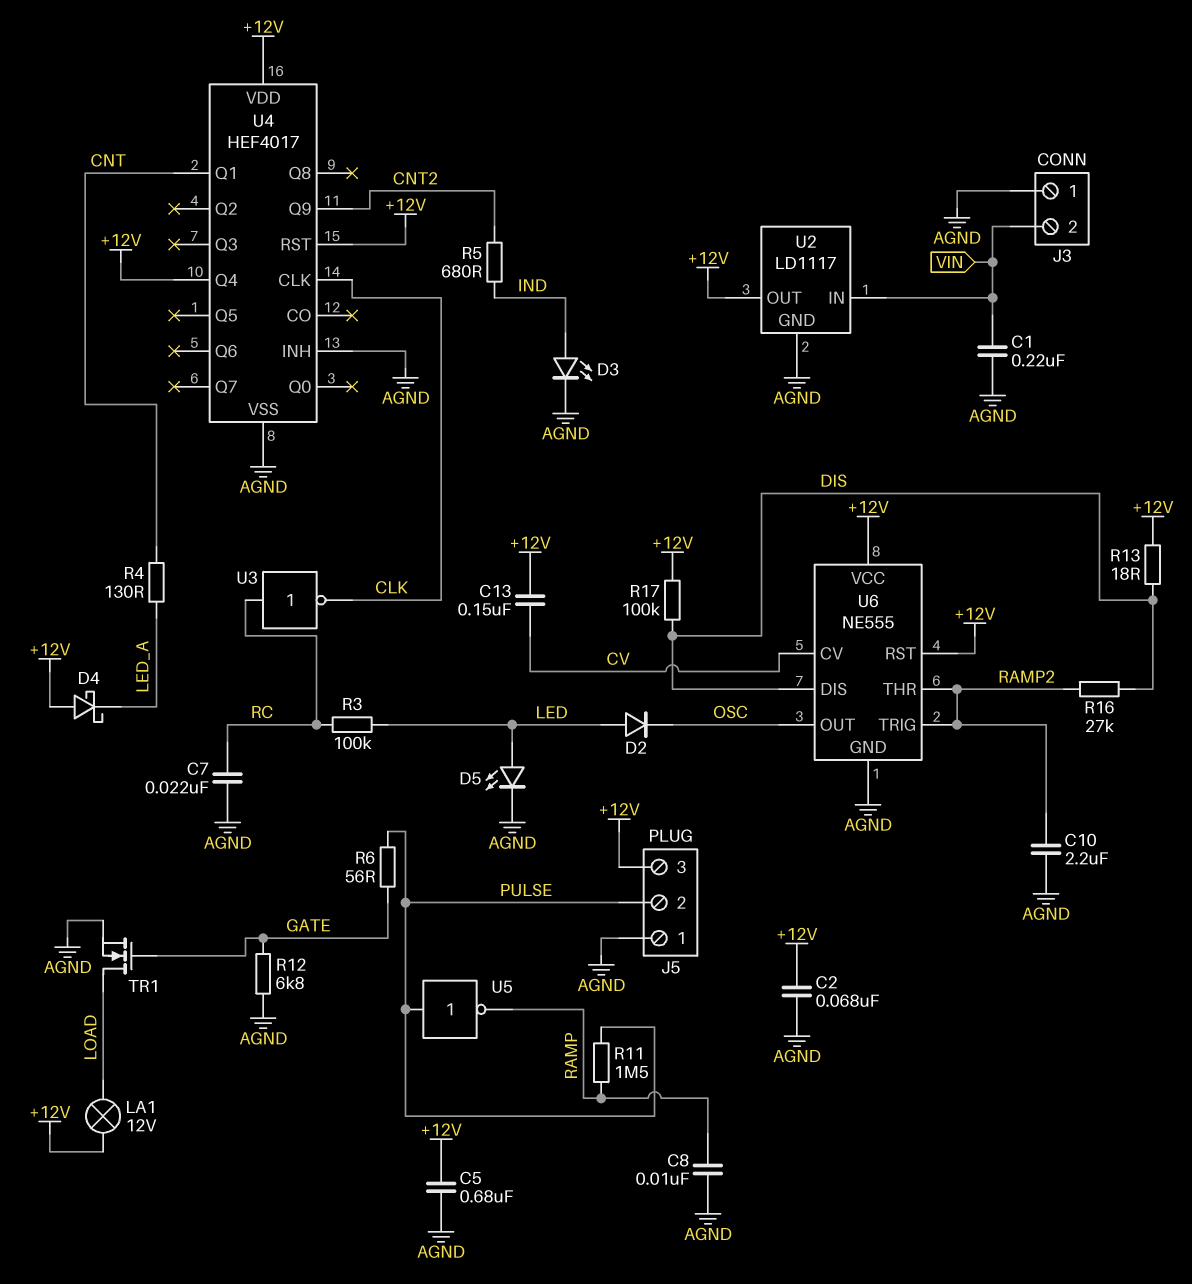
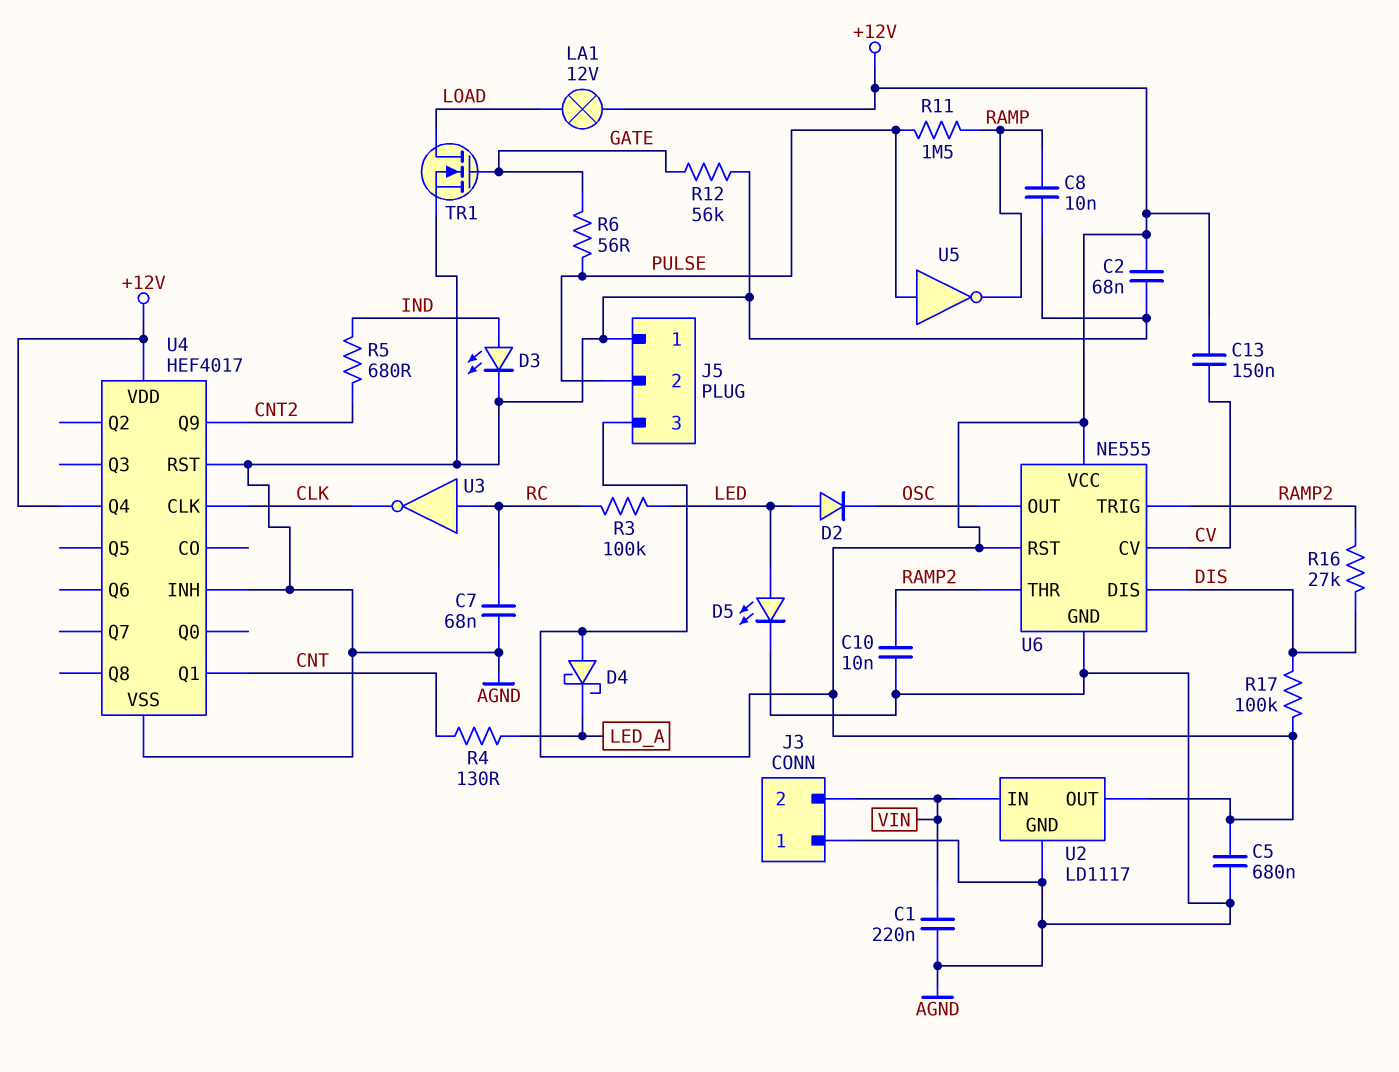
C7: 22nF (AGND, RC) -> 68nF (AGND, RC)
C10: 2.2uF (AGND, RAMP2) -> 10nF (AGND, RAMP2)
R12: 6.8k (AGND, GATE) -> 56k (AGND, GATE)
R13: 18 (+12V, DIS) -> none
U4 pin RST: +12V -> AGND

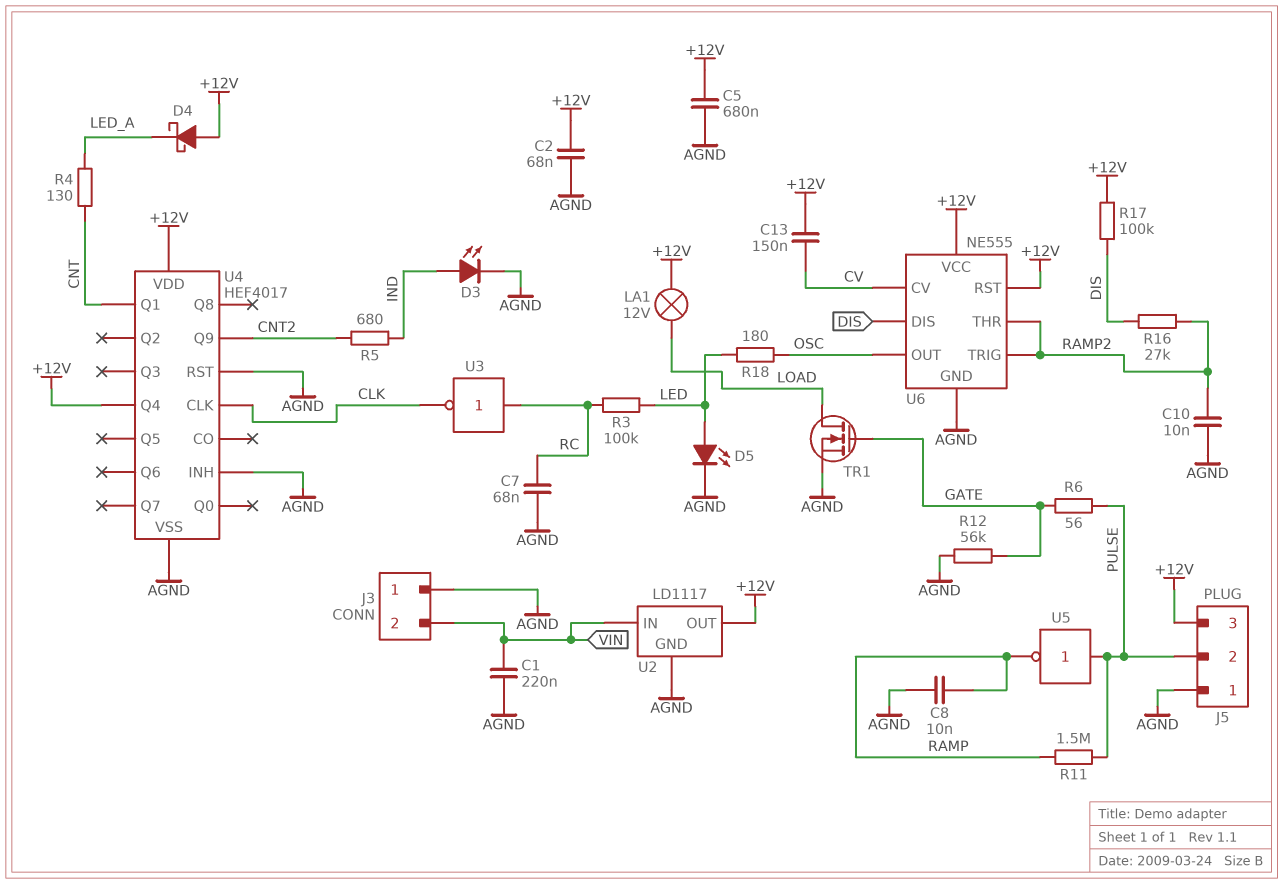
D2: diode (A LED, K OSC) -> none
R18: none -> 180 (LED, OSC)

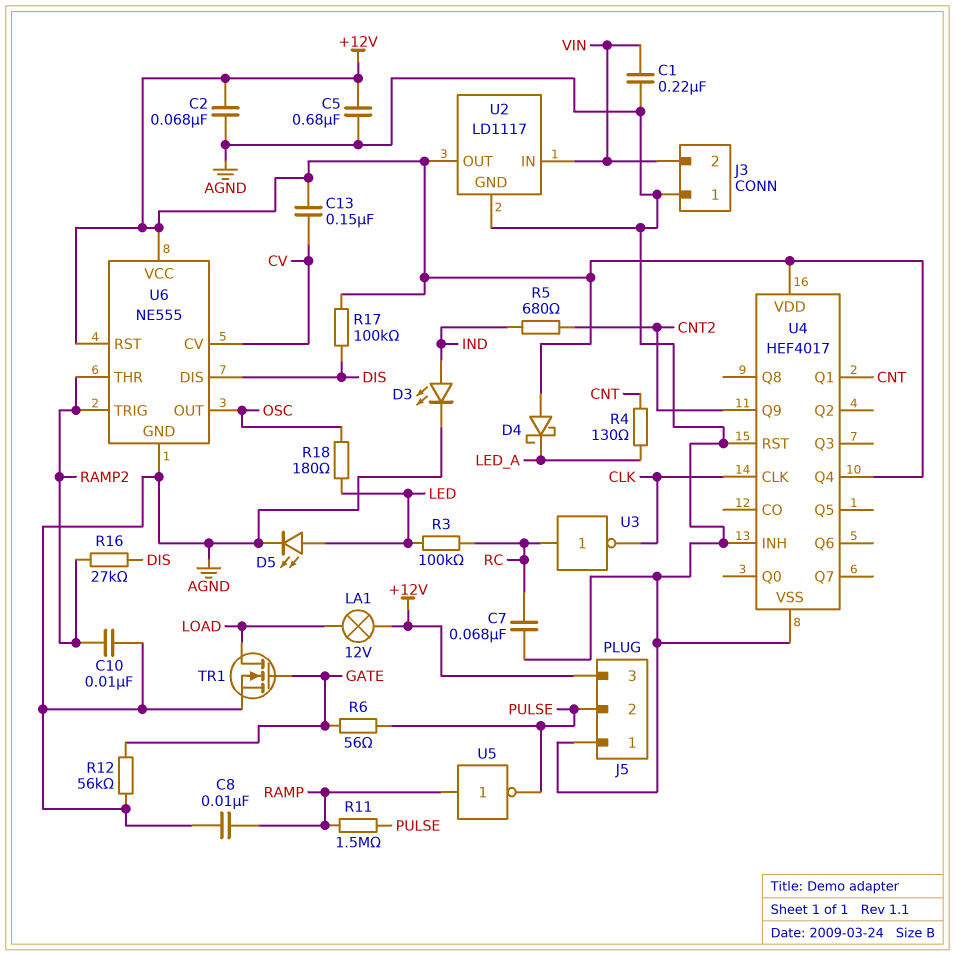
U5: NOT (in PULSE, out RAMP) -> NOT (in RAMP, out PULSE)

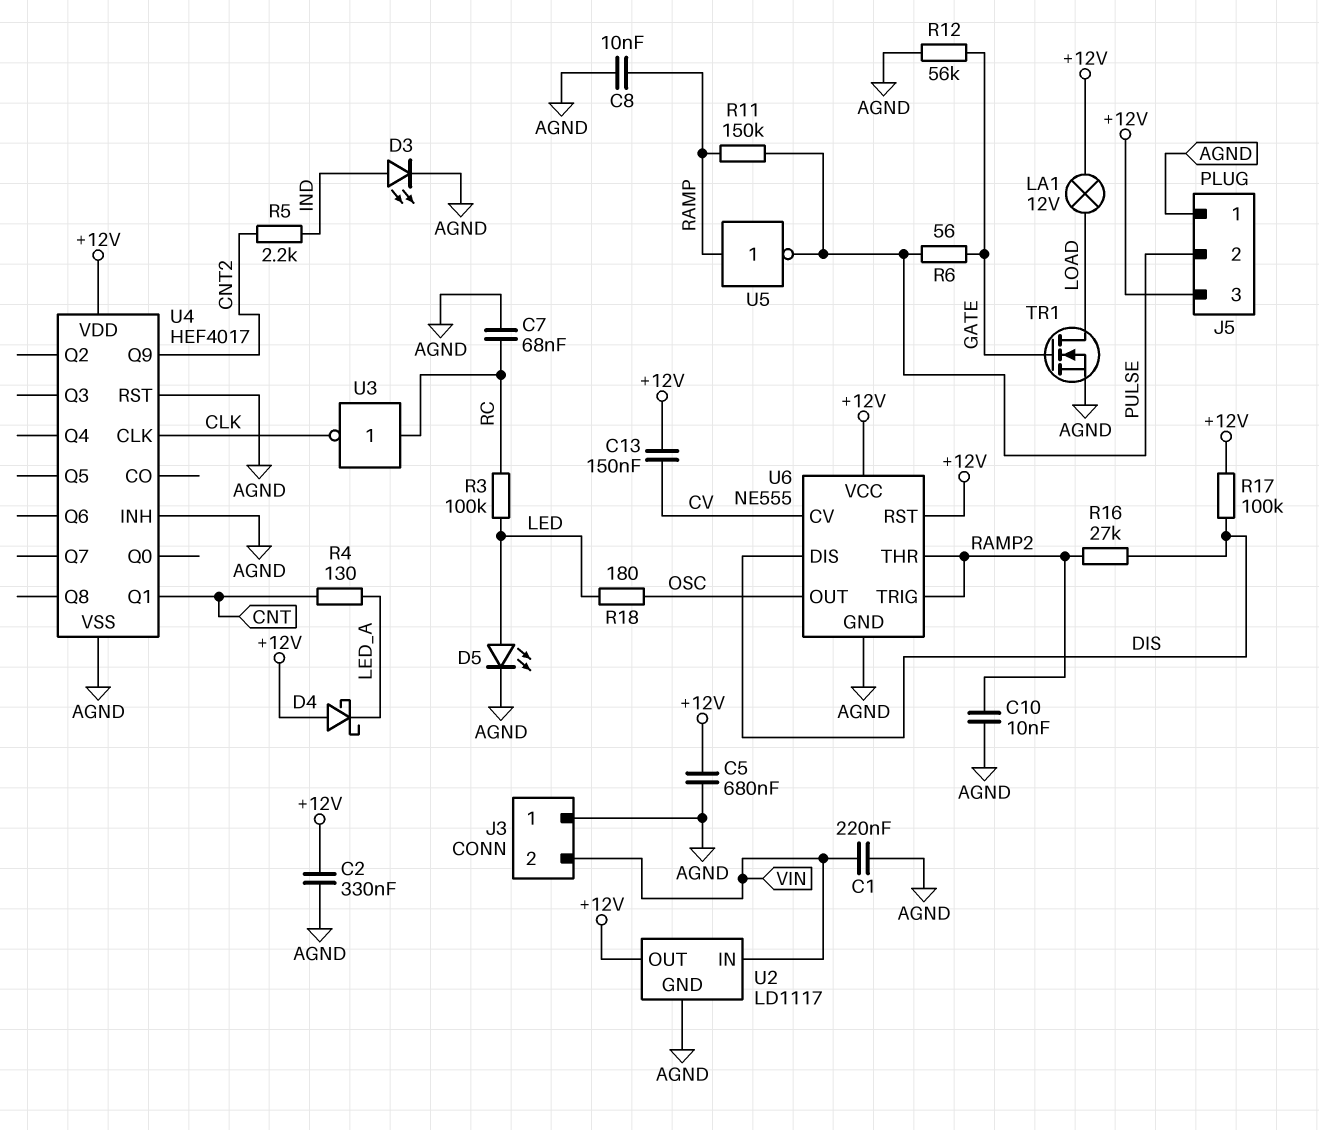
C2: 68nF (+12V, AGND) -> 330nF (+12V, AGND)
R5: 680 (CNT2, IND) -> 2.2k (CNT2, IND)
R11: 1.5M (PULSE, RAMP) -> 150k (PULSE, RAMP)
U4 pin Q4: +12V -> none

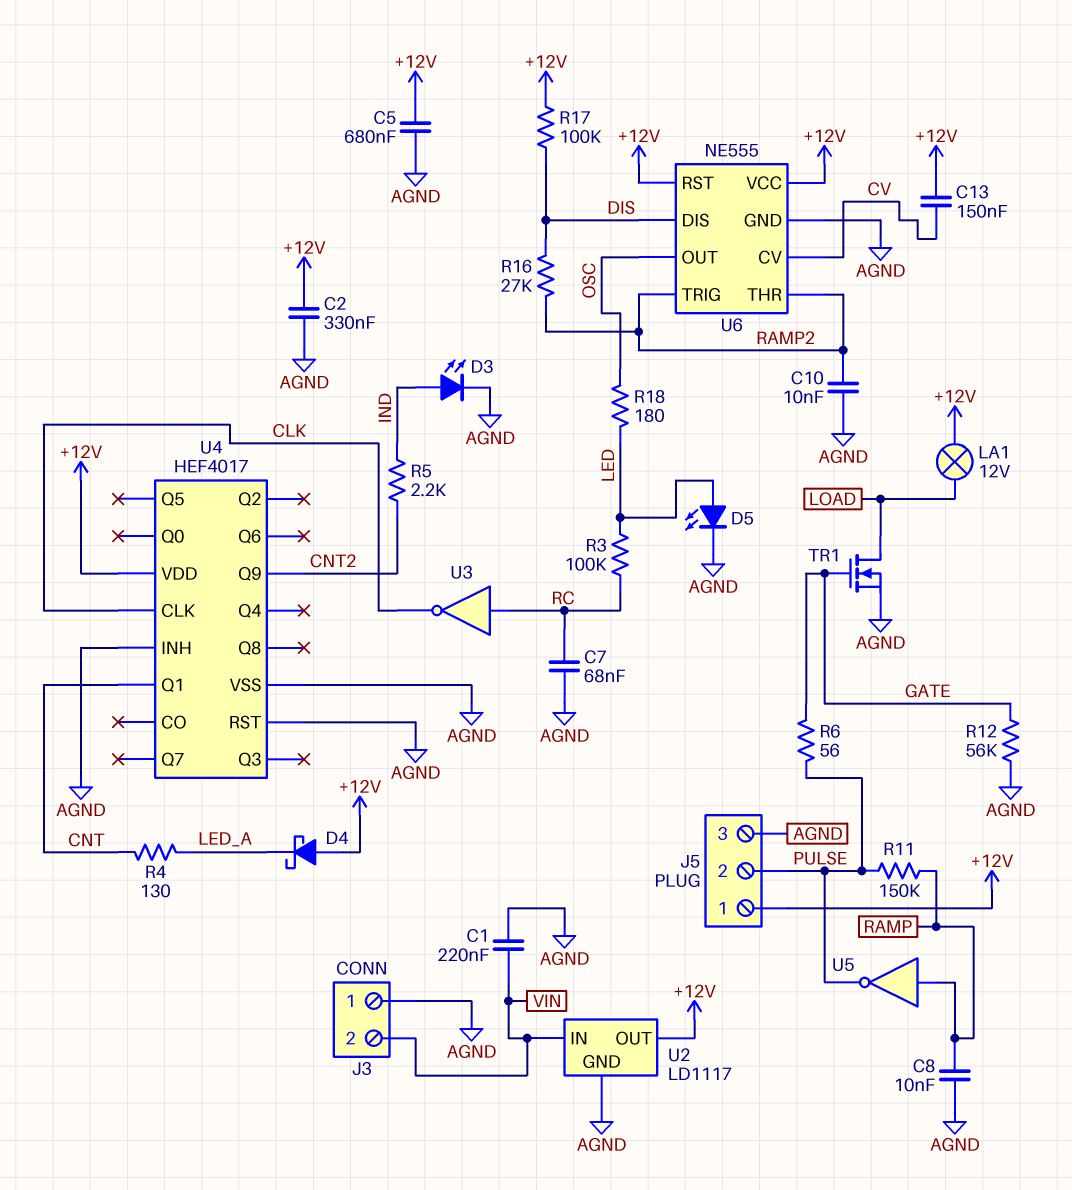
J5 pin 1: AGND -> +12V
J5 pin 3: +12V -> AGND

